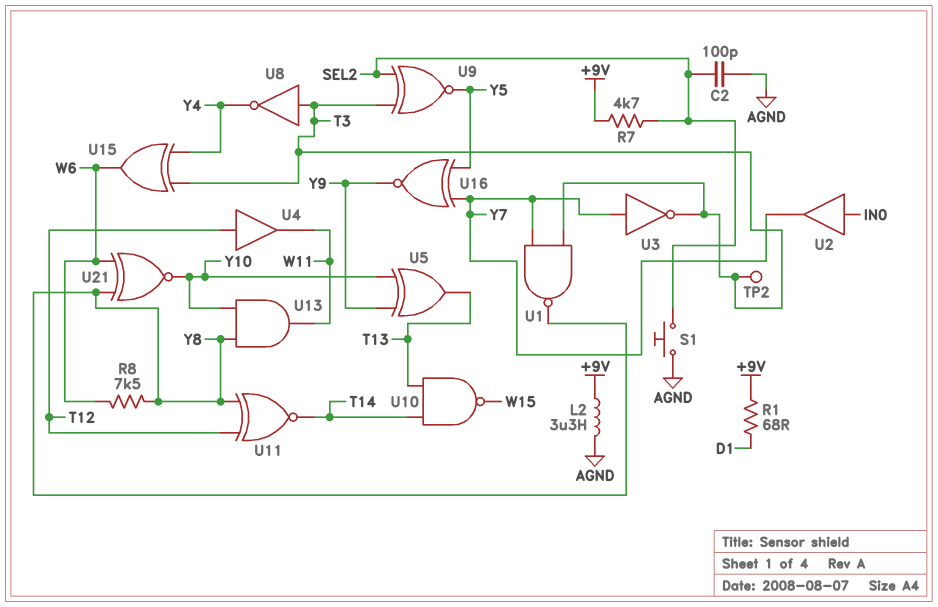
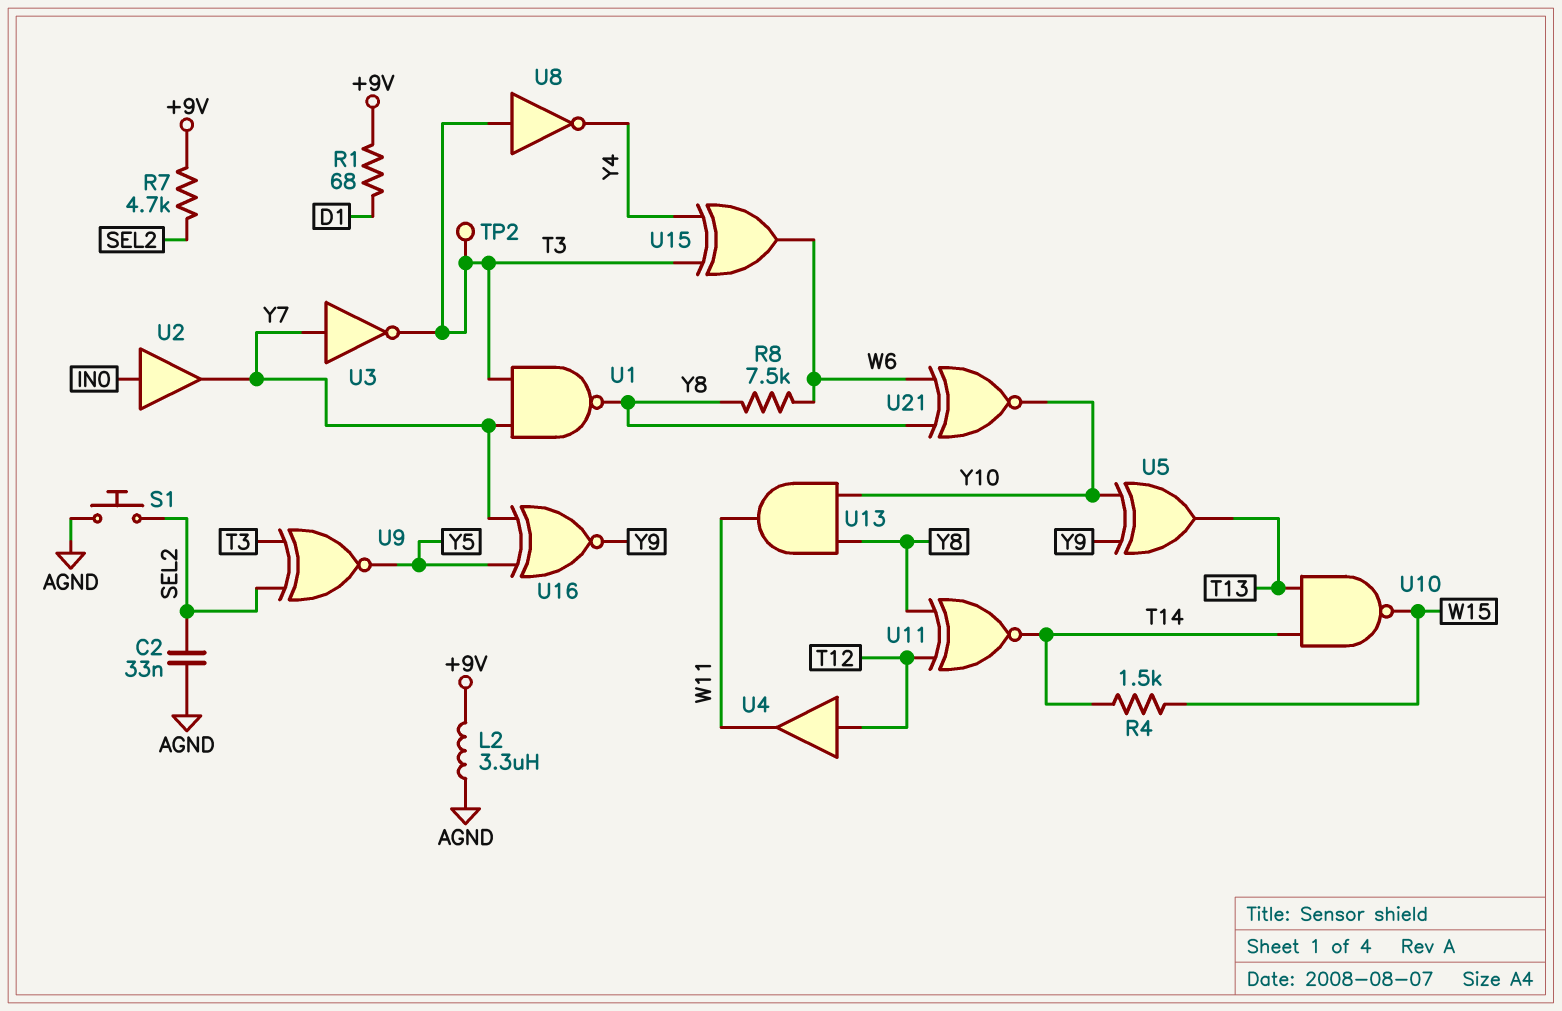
C2: 100pF (AGND, SEL2) -> 33nF (AGND, SEL2)
R4: none -> 1.5k (T14, W15)

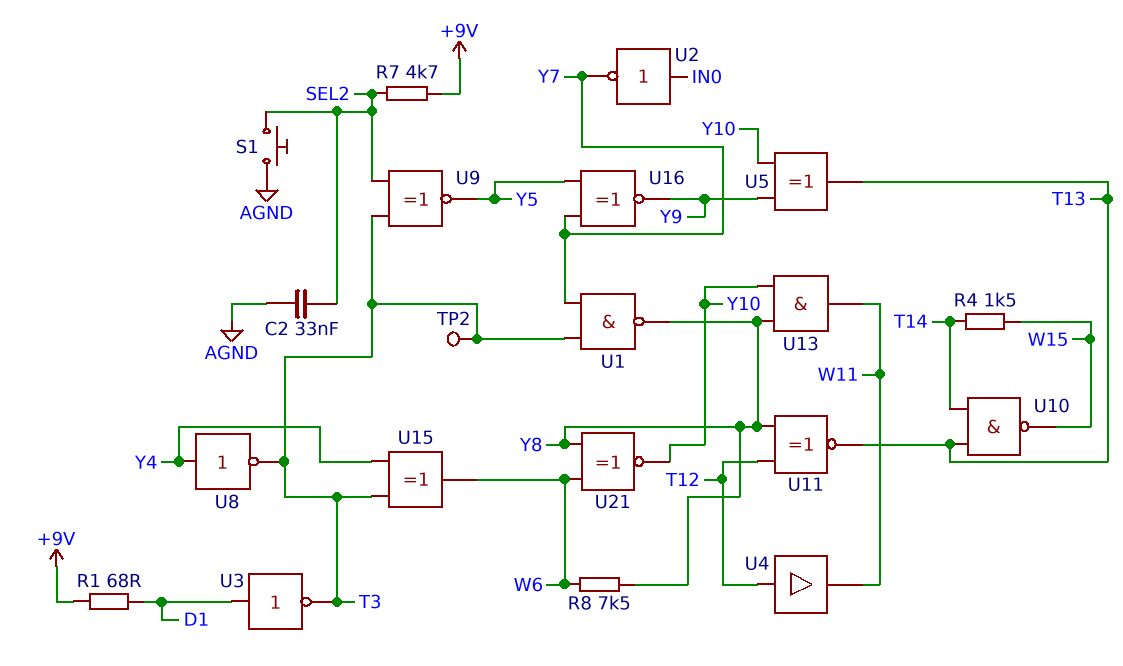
L2: 3.3uH (+9V, AGND) -> none
U2: buffer (in IN0, out Y7) -> NOT (in IN0, out Y7)
U3: NOT (in Y7, out T3) -> NOT (in D1, out T3)
U8: NOT (in T3, out Y4) -> NOT (in Y4, out T3)
U11: XNOR (in T12, in Y8, out T14) -> XNOR (in T12, in Y8, out T13)

